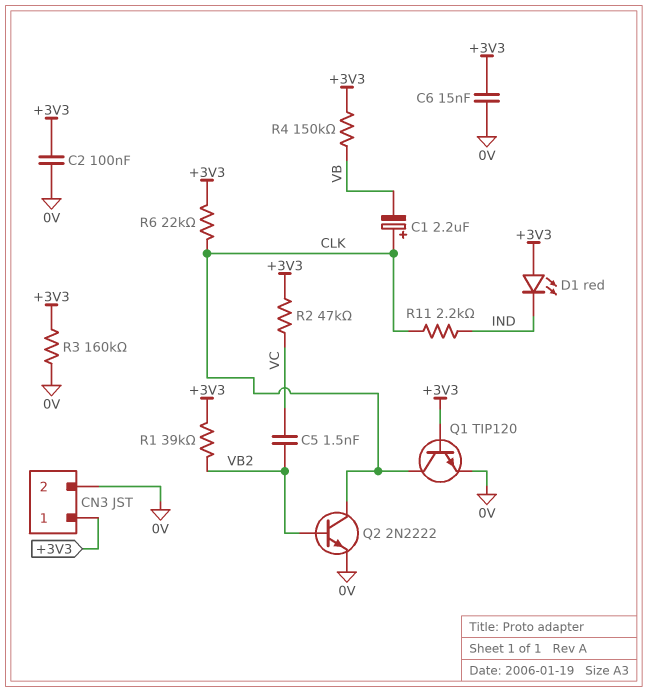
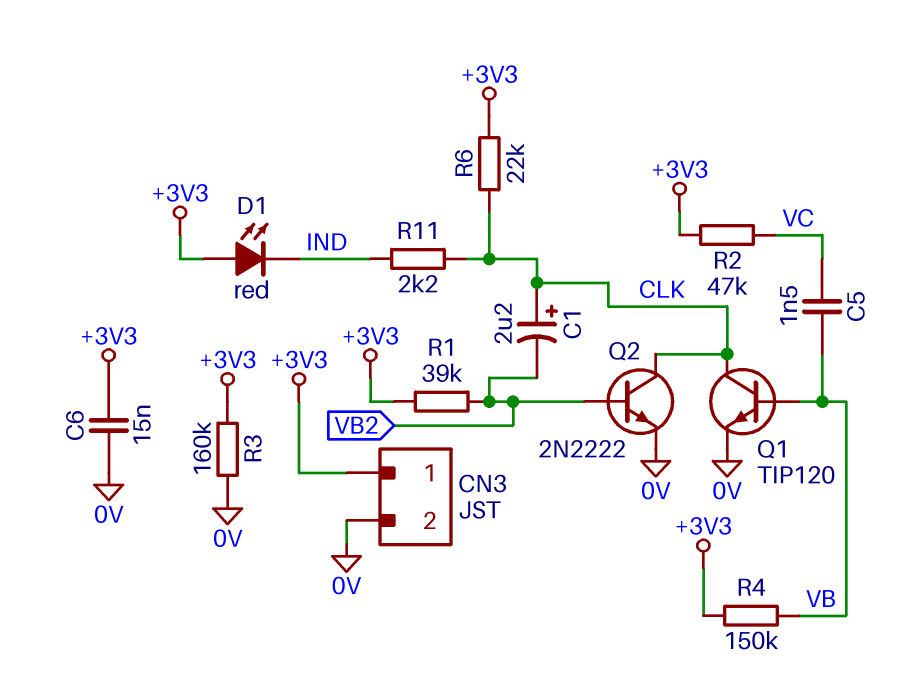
C1: 2.2uF (plus CLK, minus VB) -> 2.2uF (plus CLK, minus VB2)
C2: 100nF (+3V3, 0V) -> none
C5: 1.5nF (VB2, VC) -> 1.5nF (VB, VC)
Q1: NPN TIP120 (B +3V3, C CLK, E 0V) -> NPN TIP120 (B VB, C CLK, E 0V)

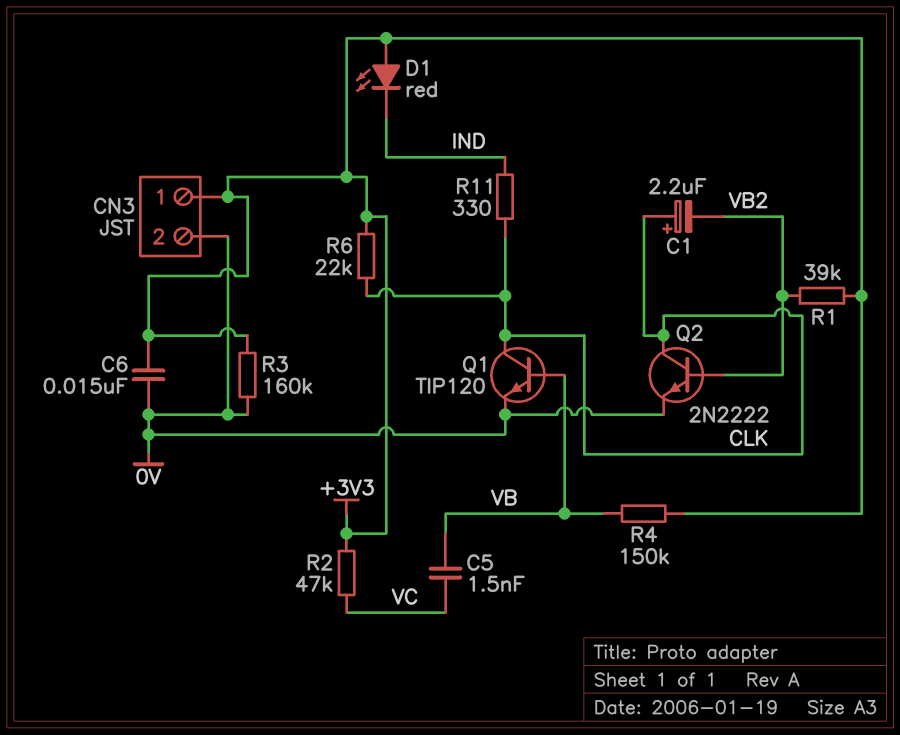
R11: 2.2k (CLK, IND) -> 330 (CLK, IND)

